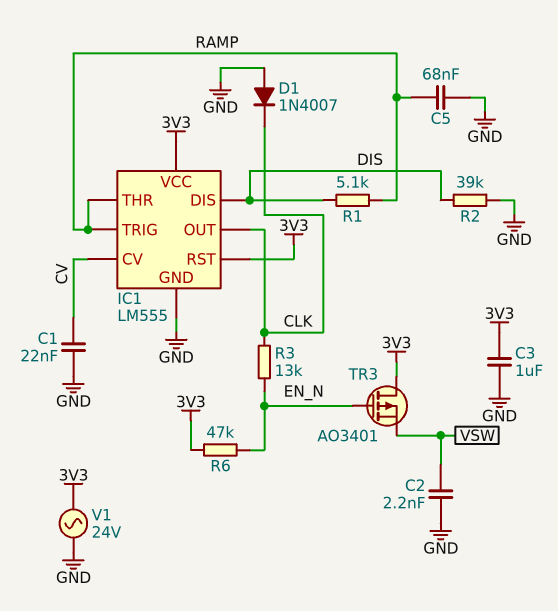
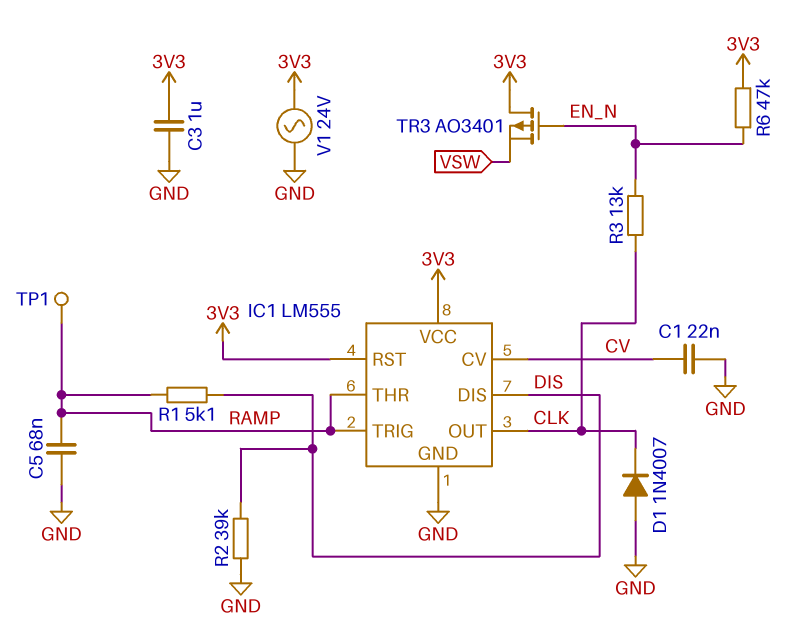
C2: 2.2nF (GND, VSW) -> none
TP1: none -> test point (RAMP)

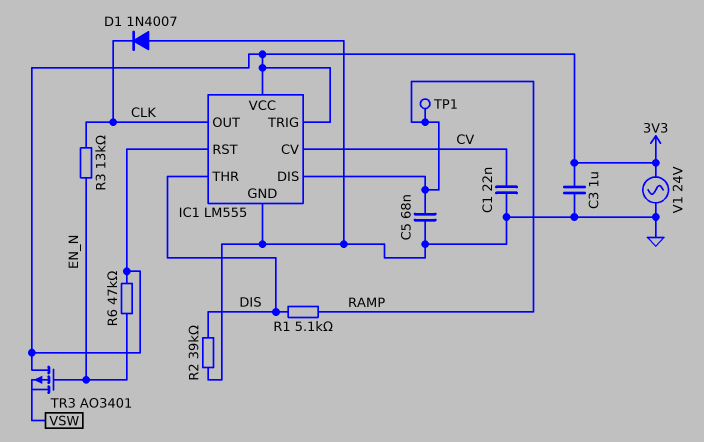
IC1 pin DIS: DIS -> RAMP
IC1 pin THR: RAMP -> DIS
IC1 pin TRIG: RAMP -> 3V3

